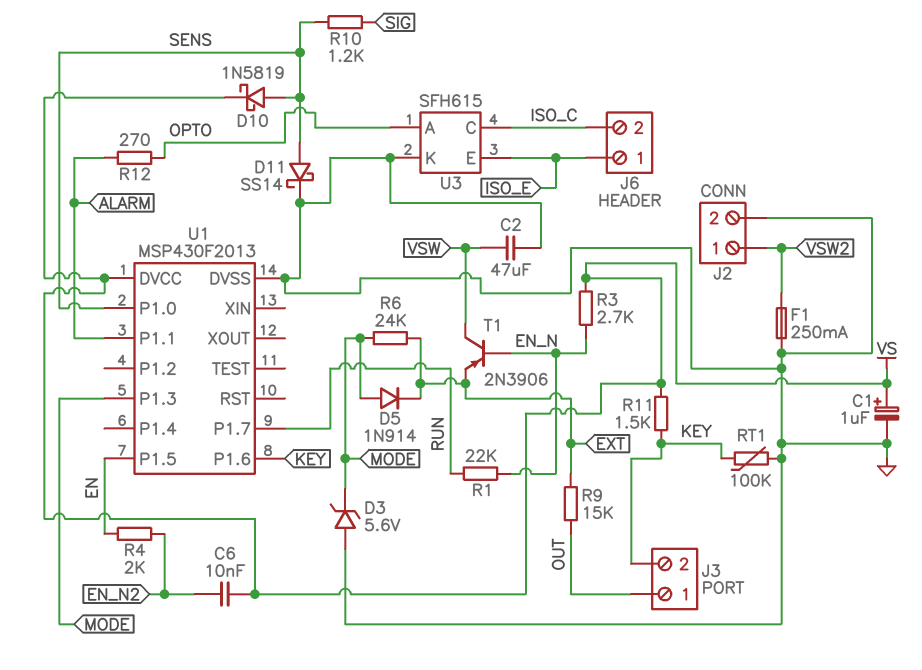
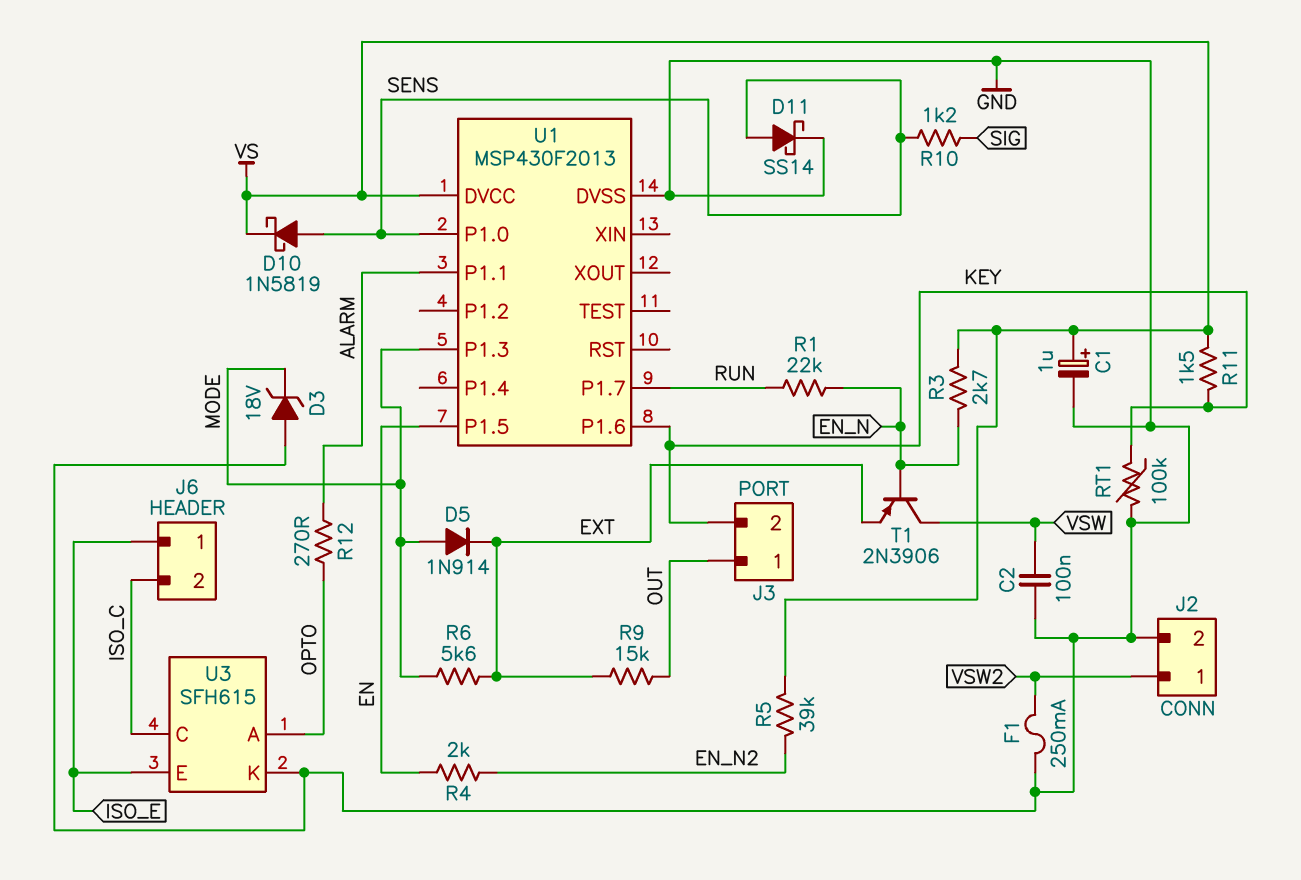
C2: 47uF (GND, VSW) -> 100nF (GND, VSW)
C6: 10nF (EN_N2, VS) -> none
D3: zener 5.6V (A GND, K MODE) -> zener 18V (A GND, K MODE)
R5: none -> 39k (EN_N2, VS)
R6: 24k (EXT, MODE) -> 5.6k (EXT, MODE)

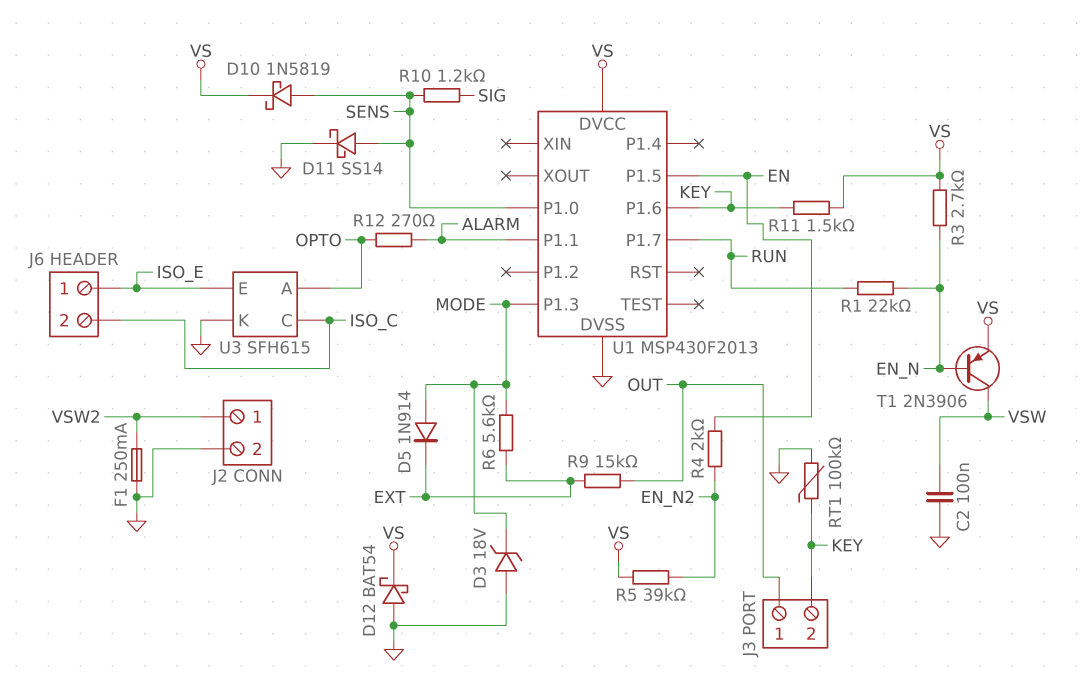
C1: 1uF (plus VS, minus GND) -> none
D12: none -> schottky BAT54 (A GND, K VS)
T1: PNP 2N3906 (B EN_N, C VSW, E EXT) -> PNP 2N3906 (B EN_N, C VSW, E VS)

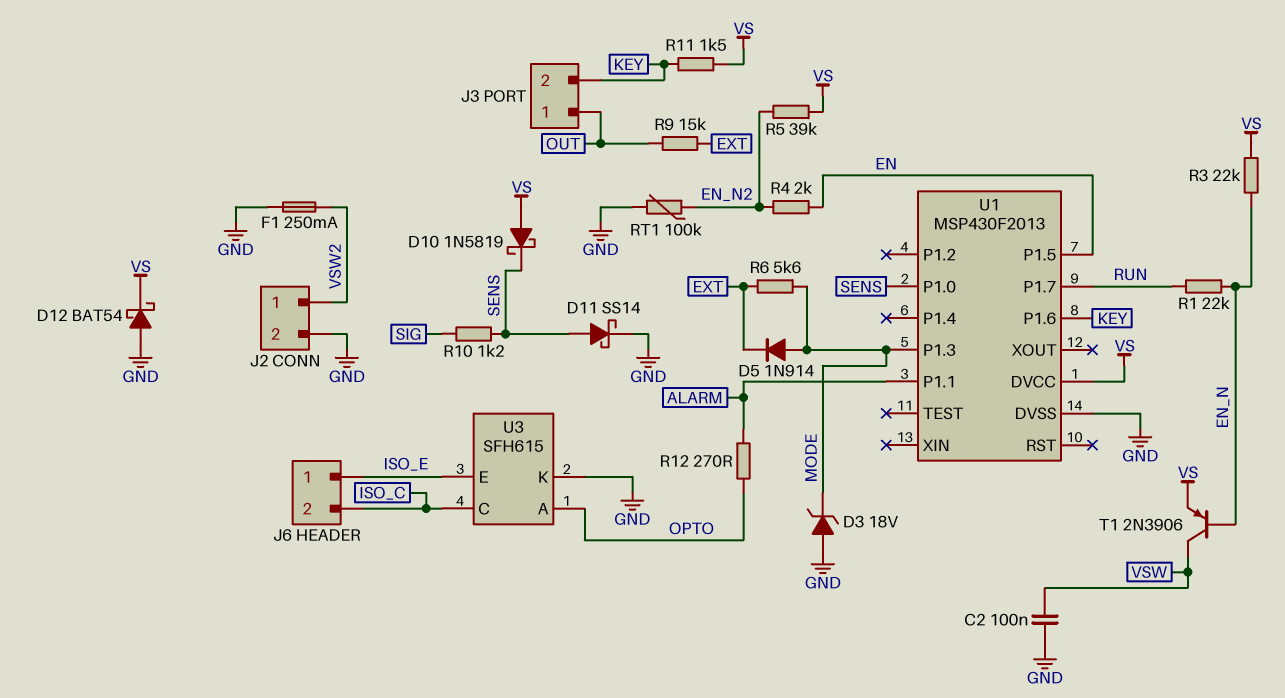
D10: schottky 1N5819 (A SENS, K VS) -> schottky 1N5819 (A VS, K SENS)
R3: 2.7k (EN_N, VS) -> 22k (EN_N, VS)
RT1: 100k (GND, KEY) -> 100k (EN_N2, GND)

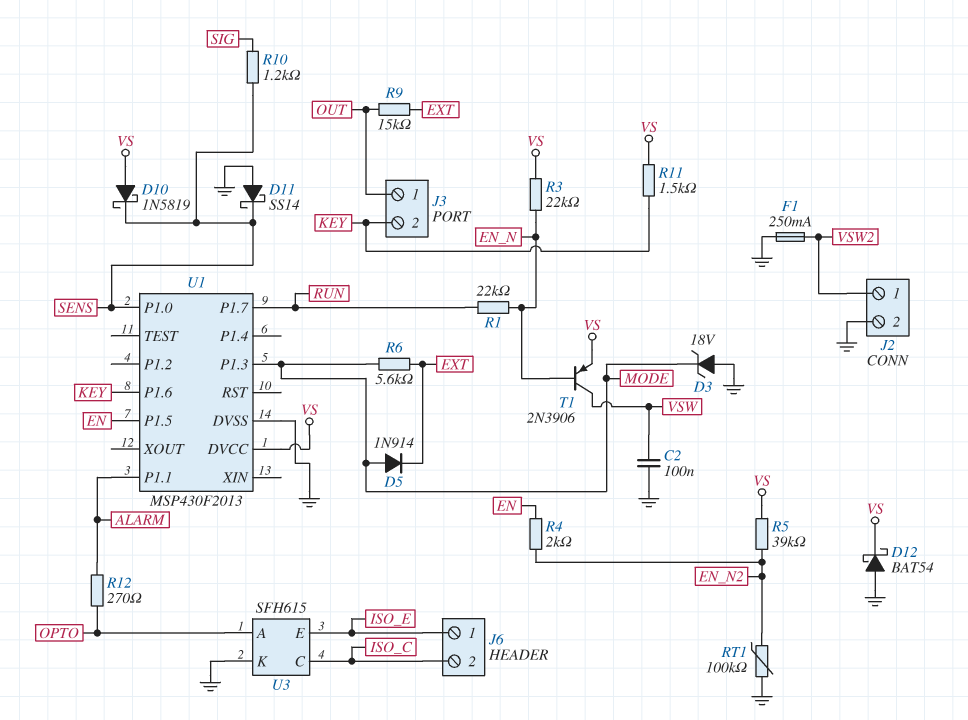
D11: schottky SS14 (A SENS, K GND) -> schottky SS14 (A GND, K SENS)

